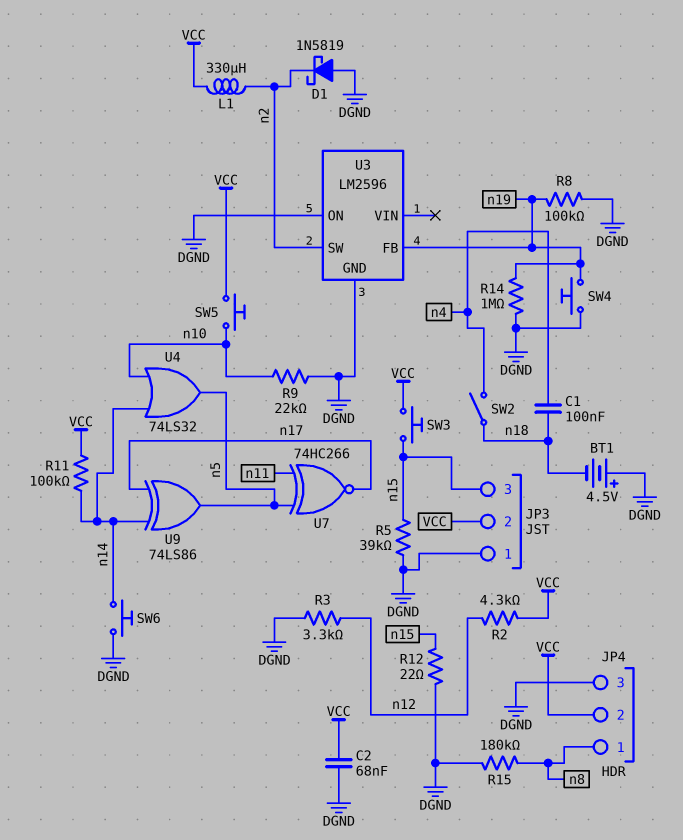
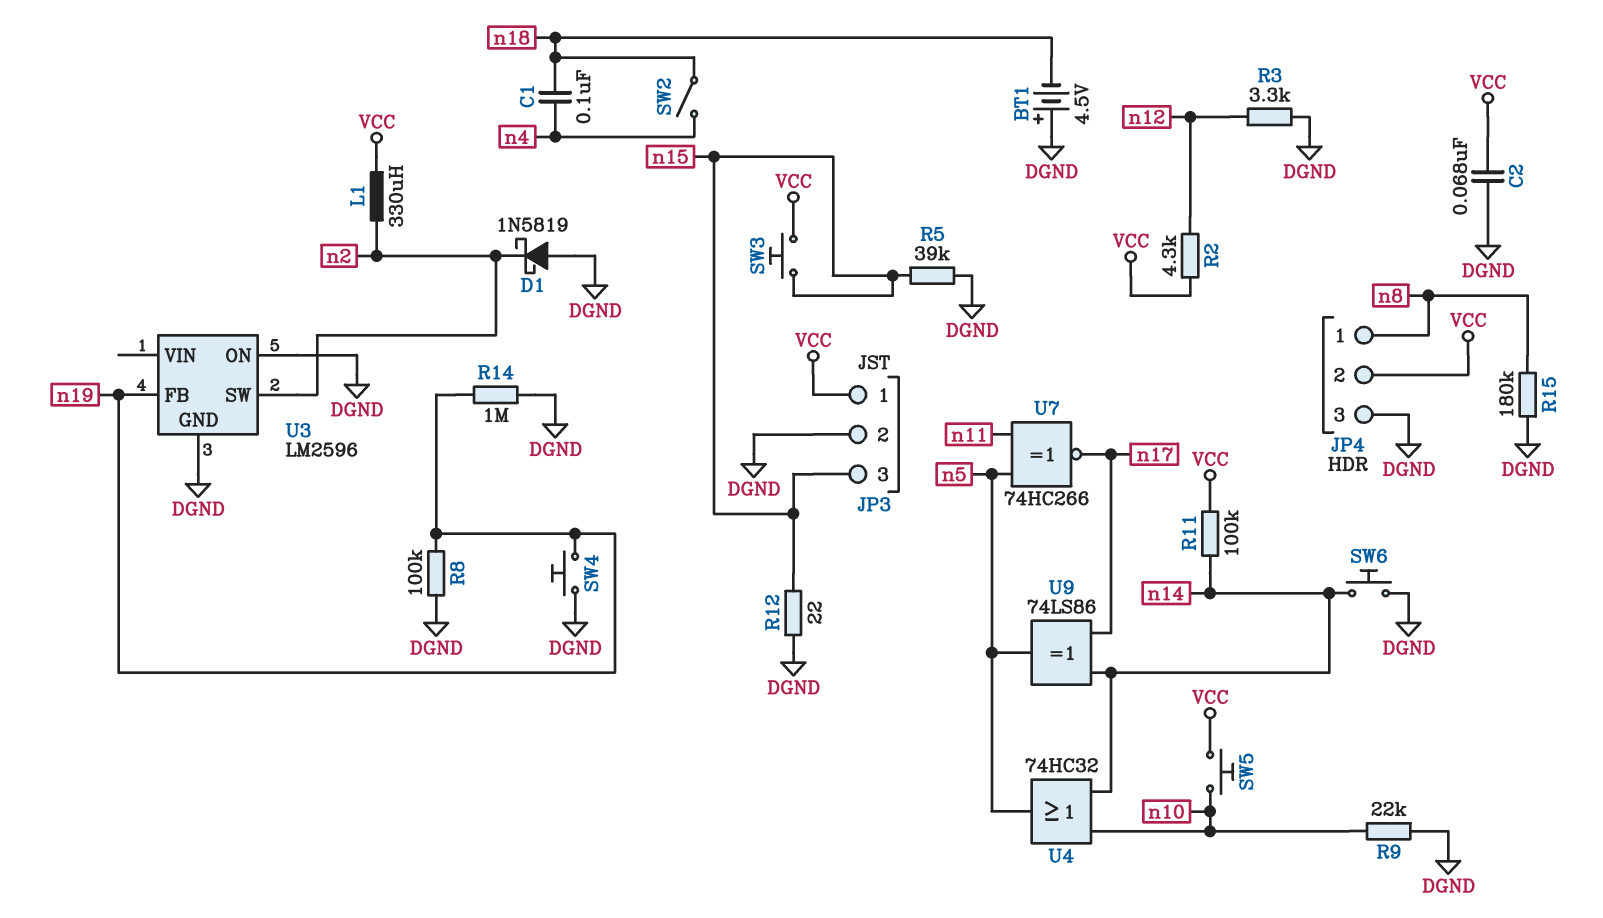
JP3 pin 1: DGND -> VCC
JP3 pin 2: VCC -> DGND
U4: OR 74LS32 (in n10, in n14, out n5) -> OR 74HC32 (in n10, in n14, out n5)

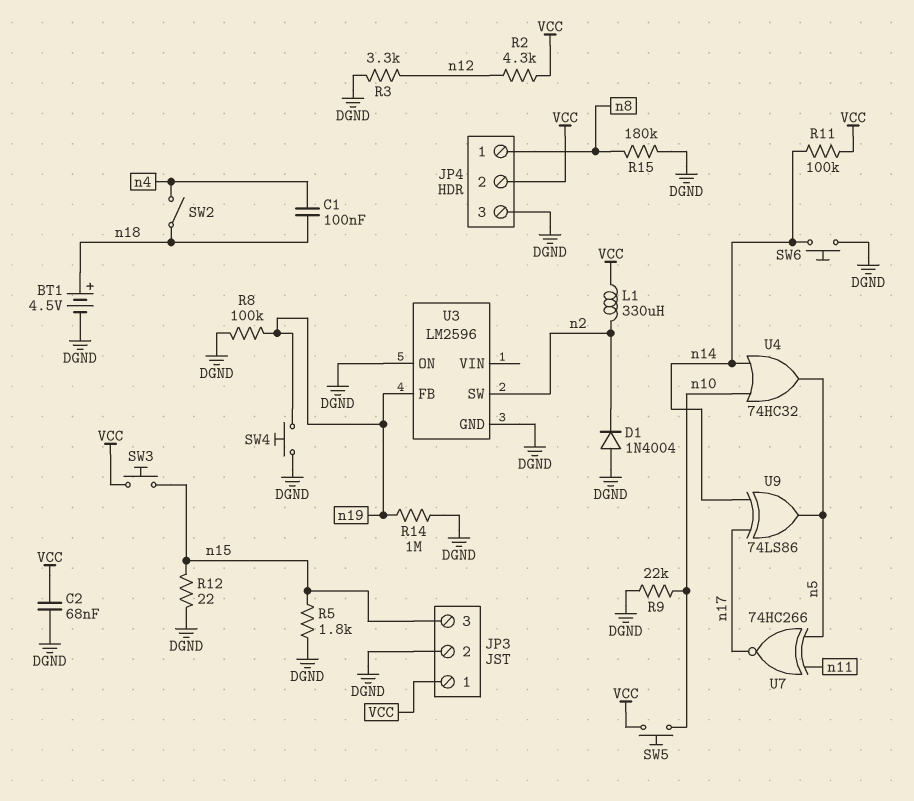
BT1: 4.5V (plus DGND, minus n18) -> 4.5V (plus n18, minus DGND)
D1: schottky 1N5819 (A DGND, K n2) -> diode 1N4004 (A DGND, K n2)
R5: 39k (DGND, n15) -> 1.8k (DGND, n15)

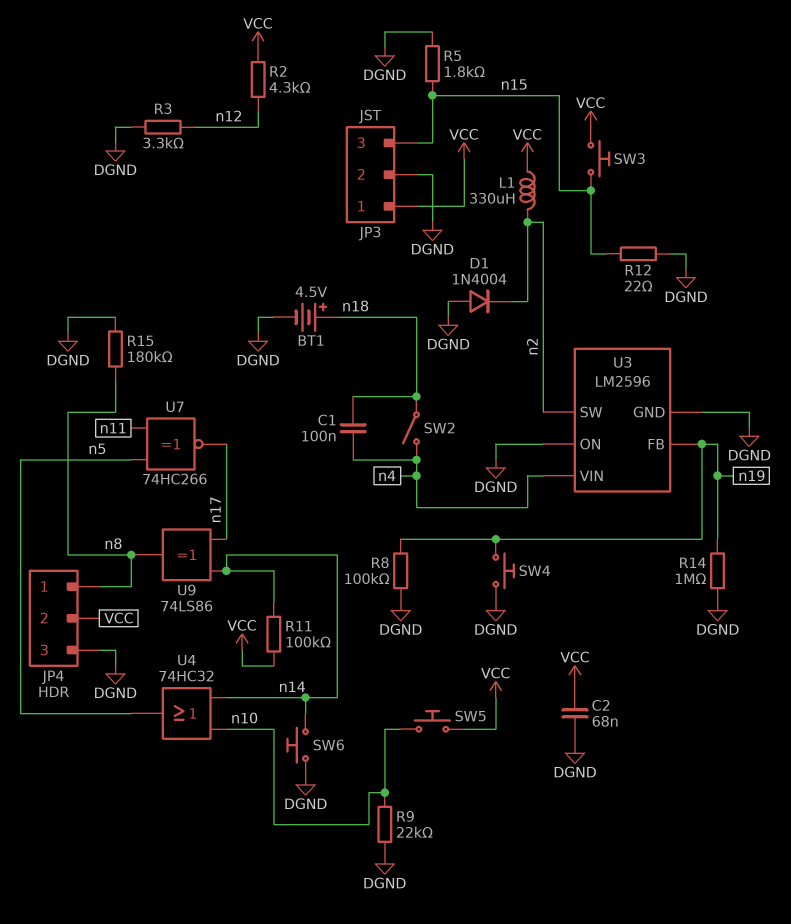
U3 pin VIN: none -> n4
U9: XOR 74LS86 (in n14, in n17, out n5) -> XOR 74LS86 (in n14, in n17, out n8)

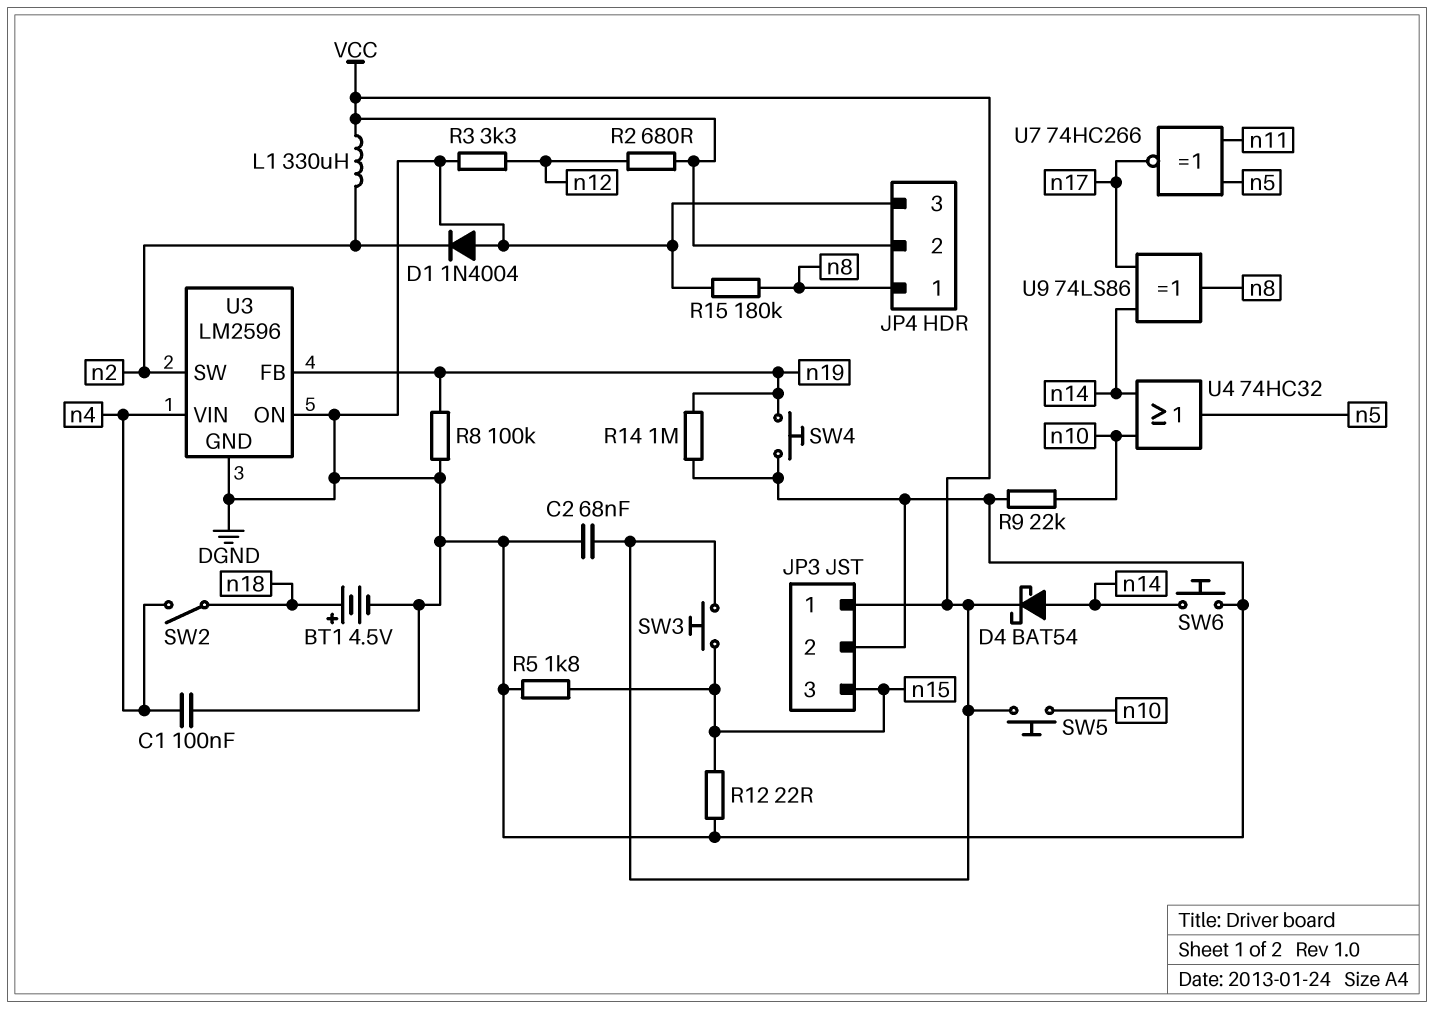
C1: 100nF (n4, n18) -> 100nF (DGND, n4)
D4: none -> schottky BAT54 (A n14, K VCC)
R2: 4.3k (VCC, n12) -> 680 (VCC, n12)
R11: 100k (VCC, n14) -> none

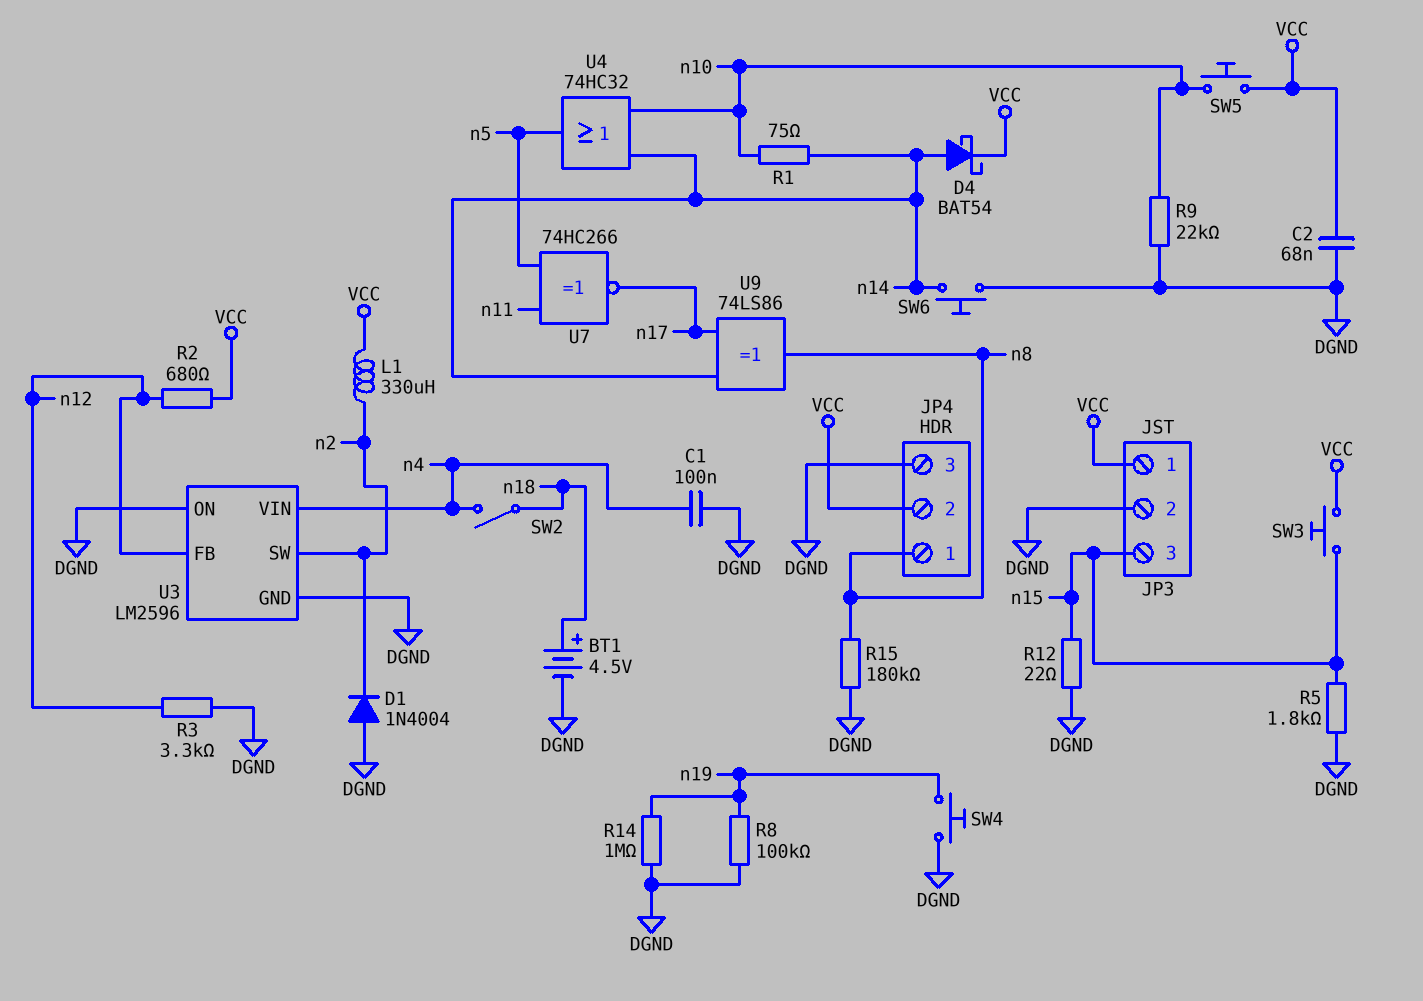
R1: none -> 75 (n10, n14)
U3 pin FB: n19 -> n12

